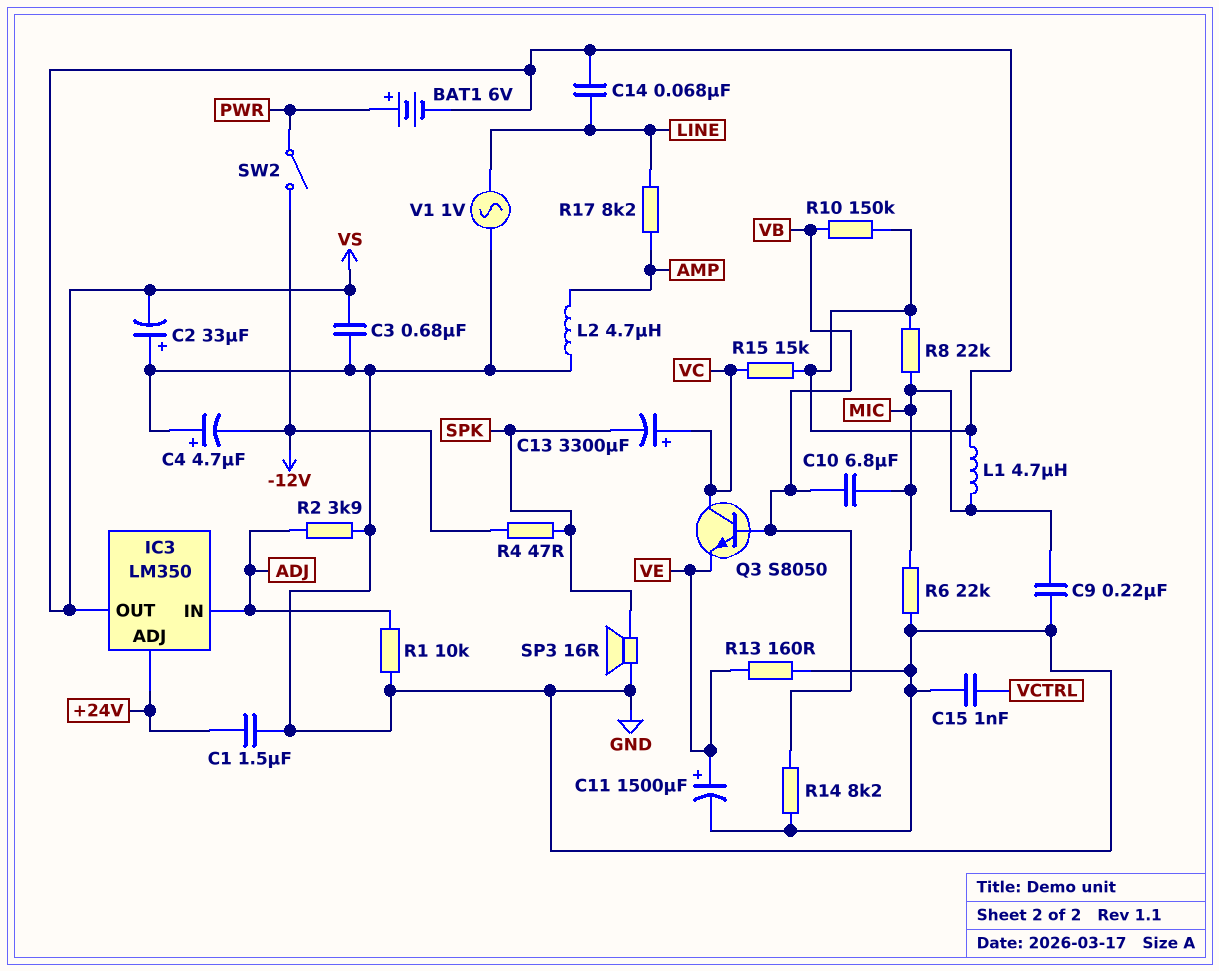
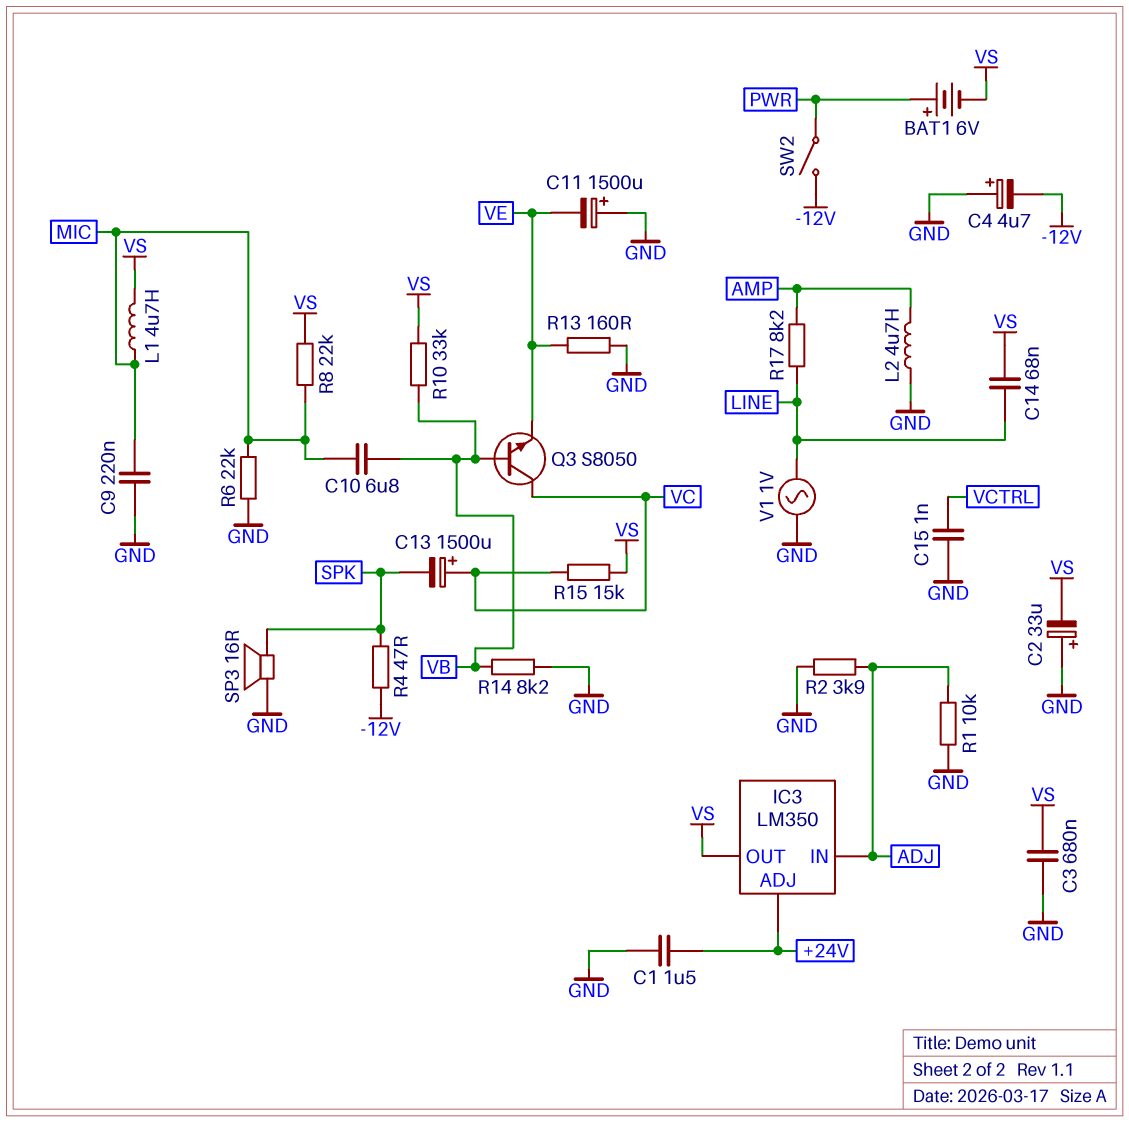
C11: 1500uF (plus VE, minus GND) -> 1500uF (plus GND, minus VE)
C13: 3300uF (plus VC, minus SPK) -> 1500uF (plus VC, minus SPK)
R10: 150k (VB, VS) -> 33k (VB, VS)

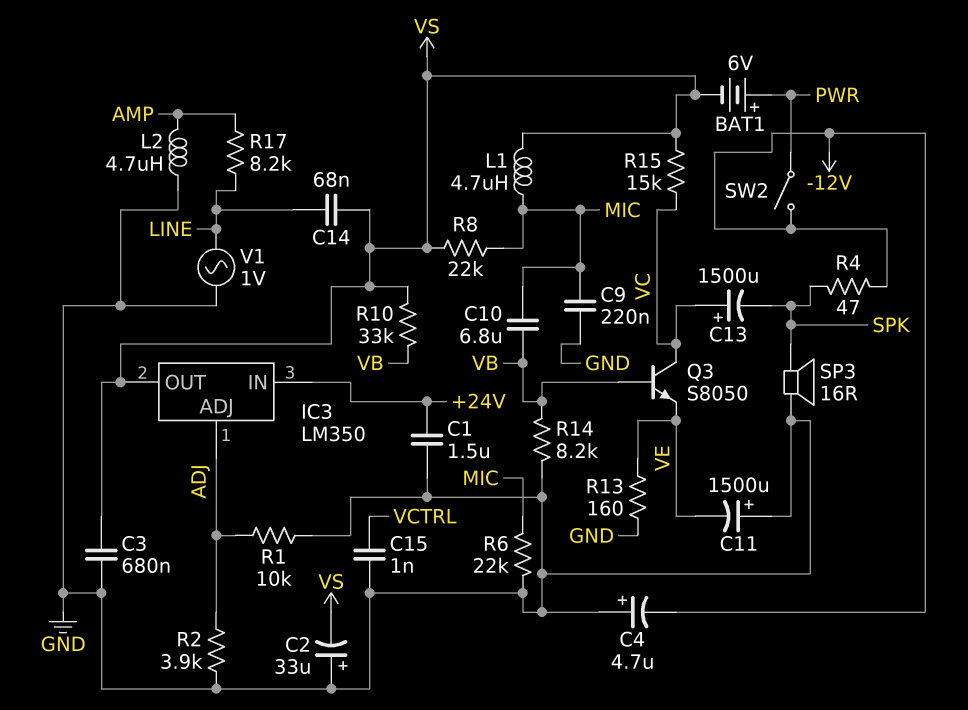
IC3 pin ADJ: +24V -> ADJ
IC3 pin IN: ADJ -> +24V

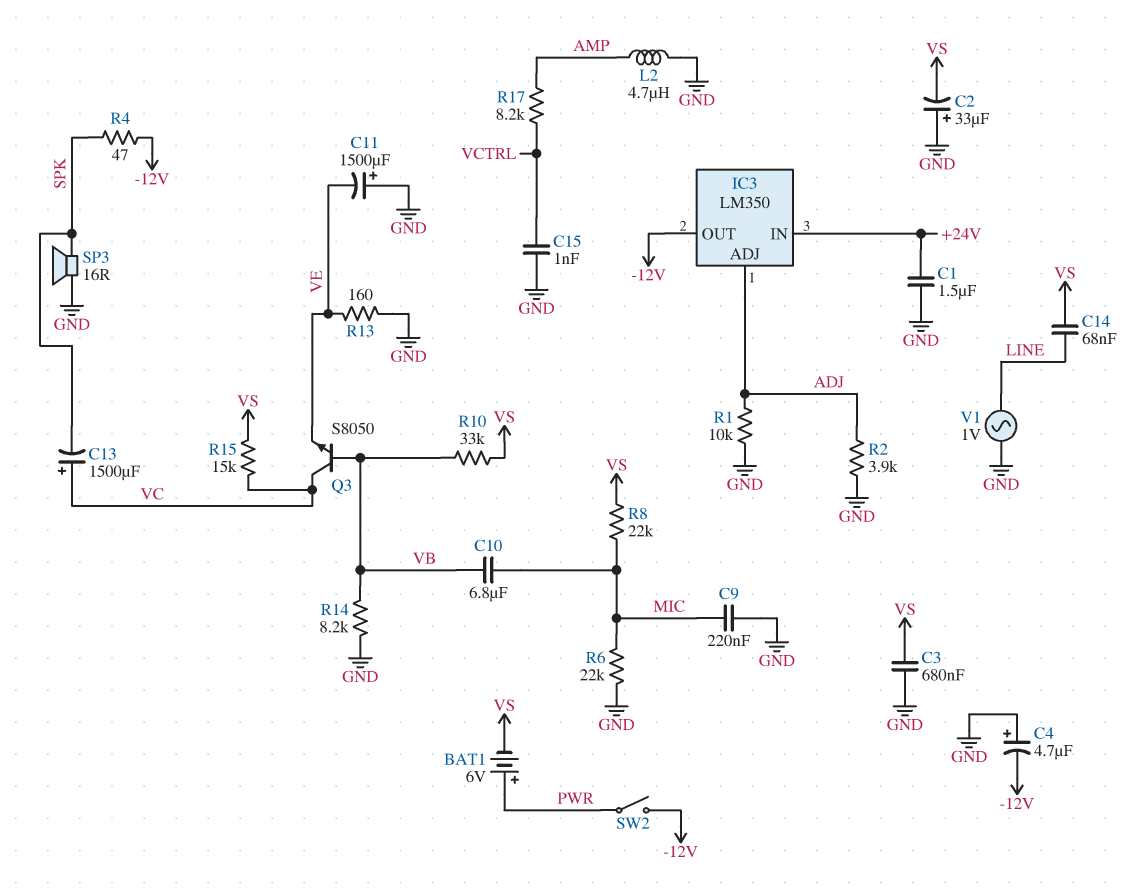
IC3 pin OUT: VS -> -12V
L1: 4.7uH (MIC, VS) -> none
R17: 8.2k (AMP, LINE) -> 8.2k (AMP, VCTRL)

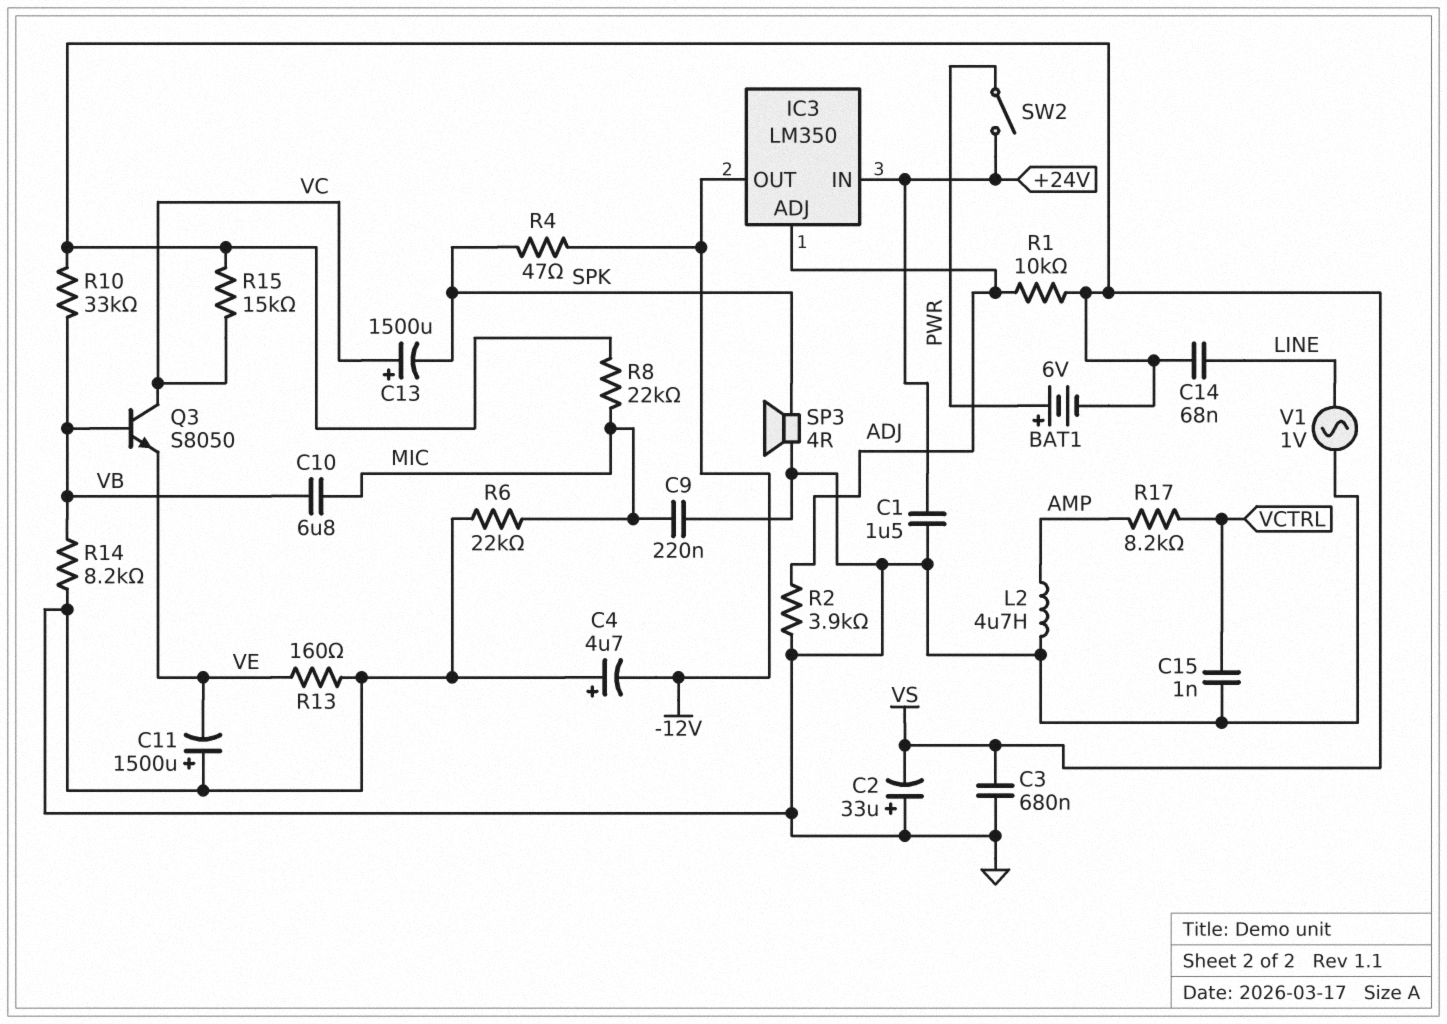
R1: 10k (ADJ, GND) -> 10k (ADJ, VS)
SP3: speaker 16R (GND, SPK) -> speaker 4R (GND, SPK)
SW2: switch (-12V, PWR) -> switch (+24V, PWR)

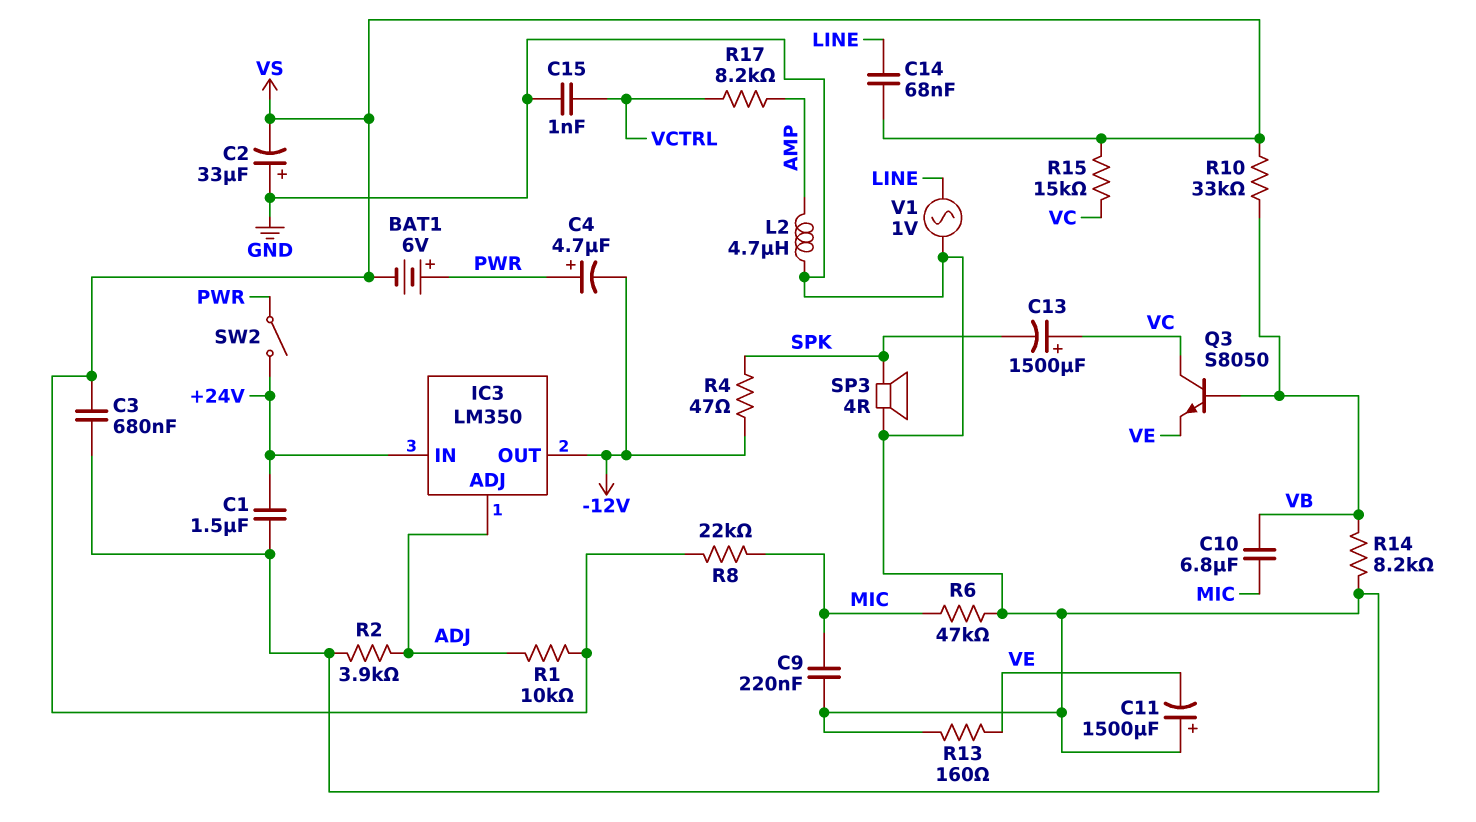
C4: 4.7uF (plus GND, minus -12V) -> 4.7uF (plus PWR, minus -12V)
R6: 22k (GND, MIC) -> 47k (GND, MIC)

